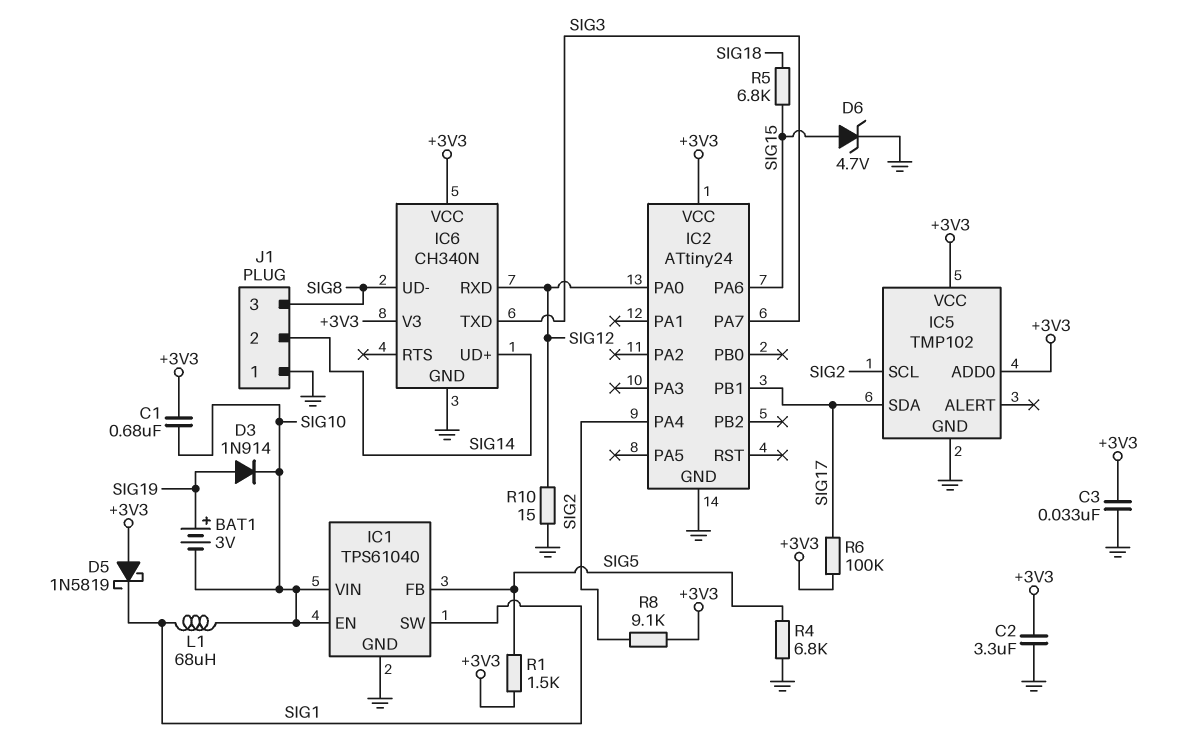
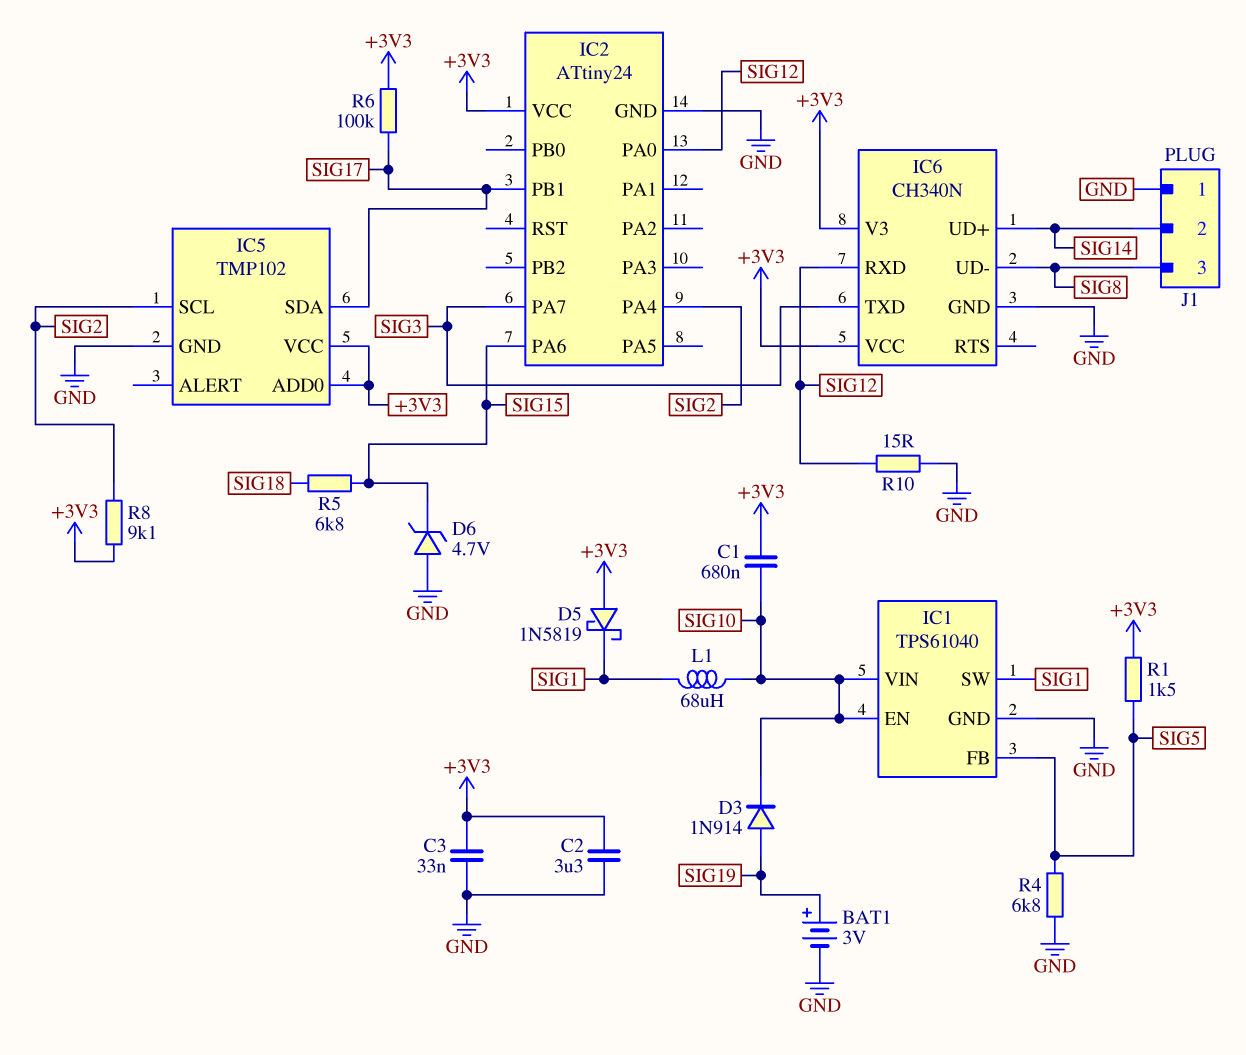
BAT1: 3V (plus SIG19, minus SIG10) -> 3V (plus SIG19, minus GND)
D6: zener 4.7V (A SIG15, K GND) -> zener 4.7V (A GND, K SIG15)

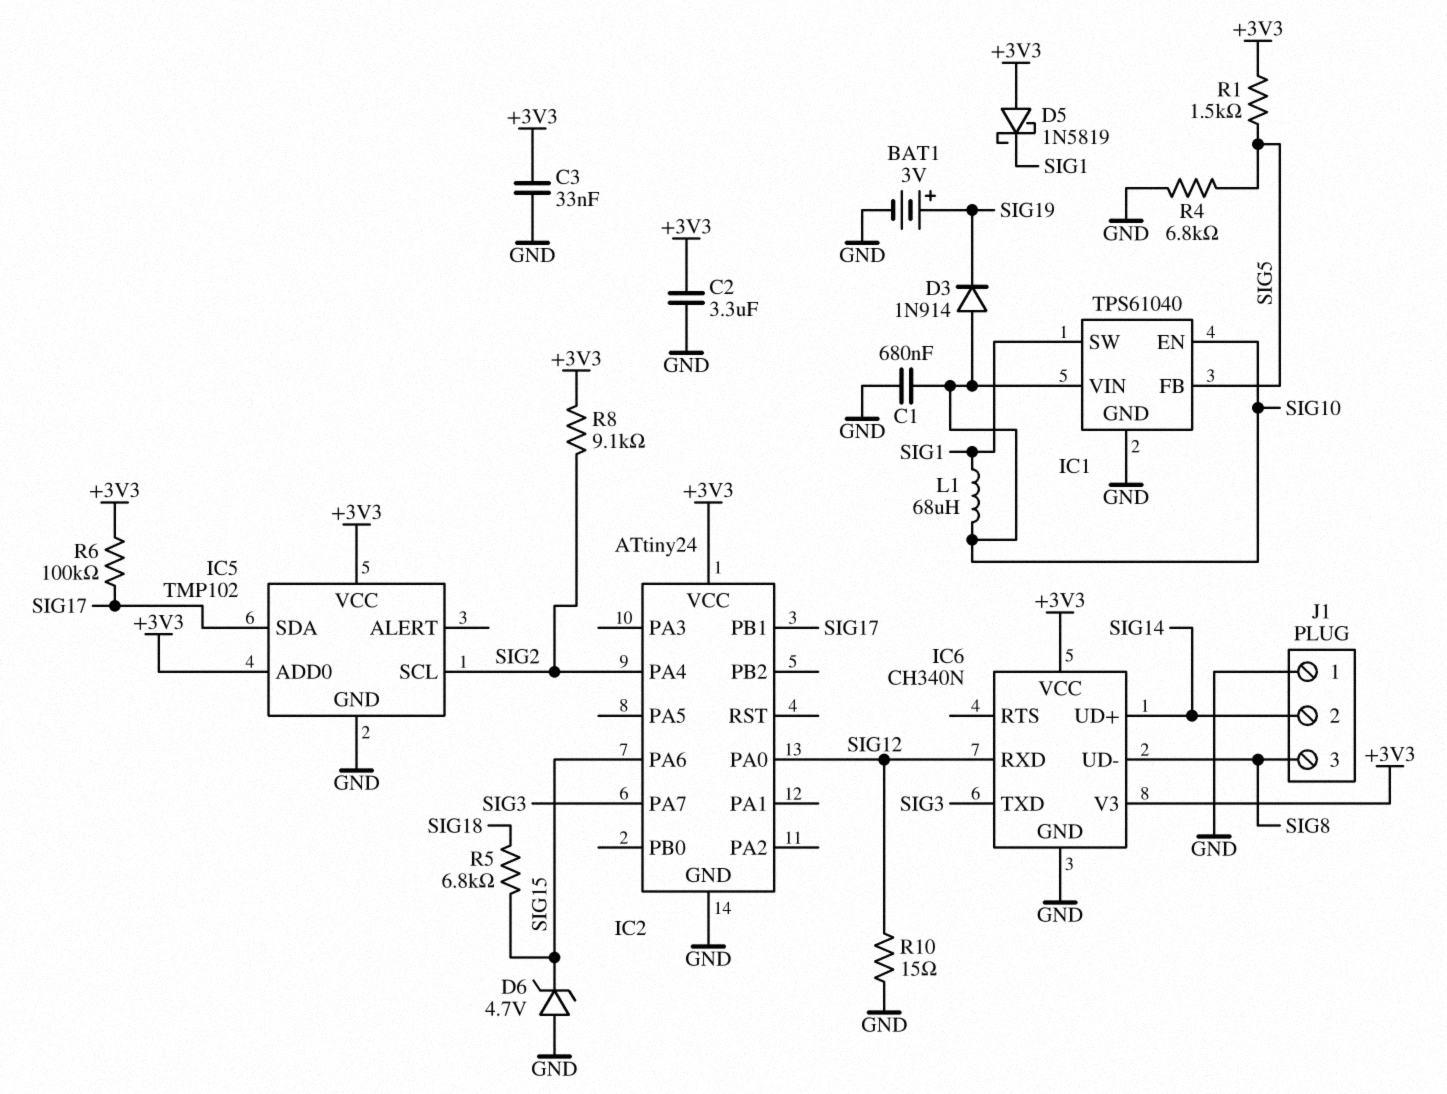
C1: 680nF (+3V3, SIG10) -> 680nF (GND, SIG10)
D3: diode 1N914 (A SIG19, K SIG10) -> diode 1N914 (A SIG10, K SIG19)

